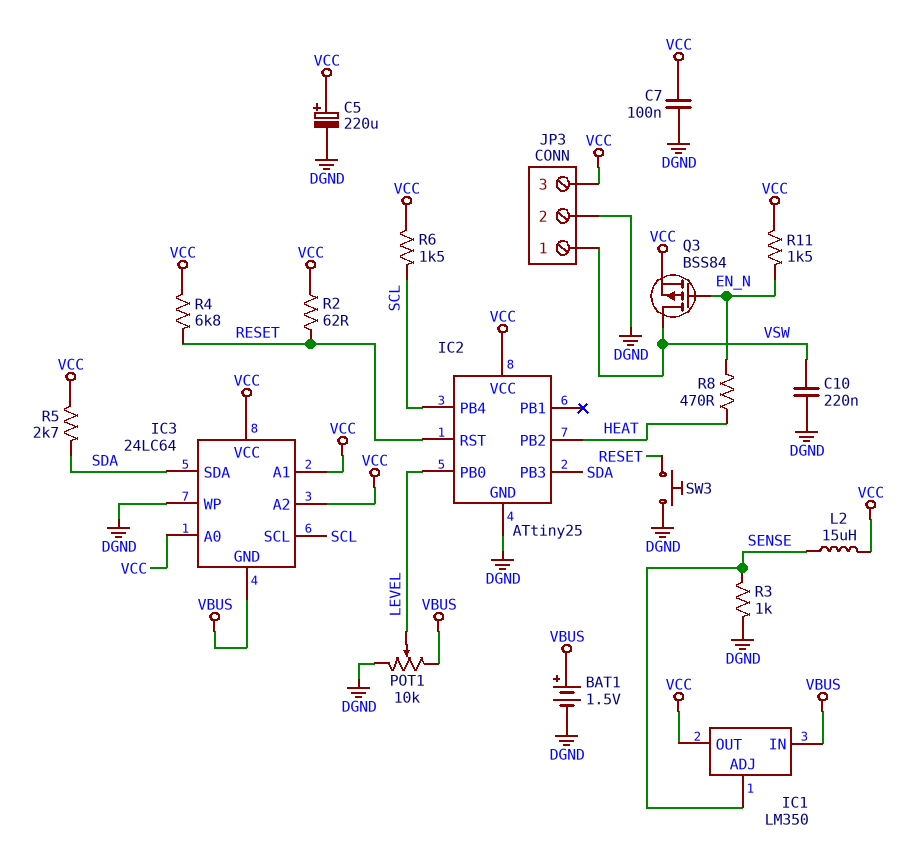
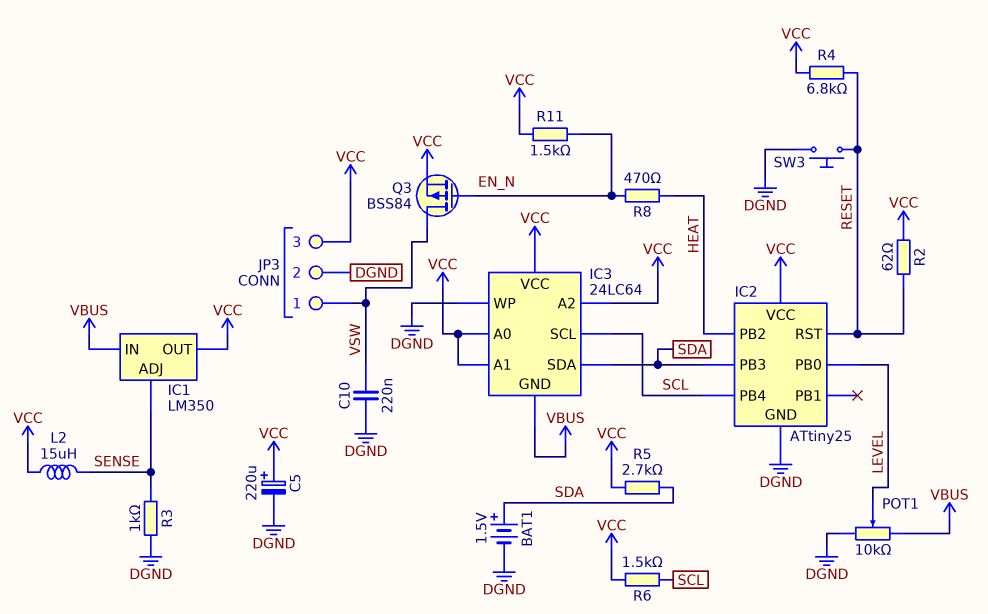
BAT1: 1.5V (plus VBUS, minus DGND) -> 1.5V (plus SDA, minus DGND)
C7: 100nF (DGND, VCC) -> none

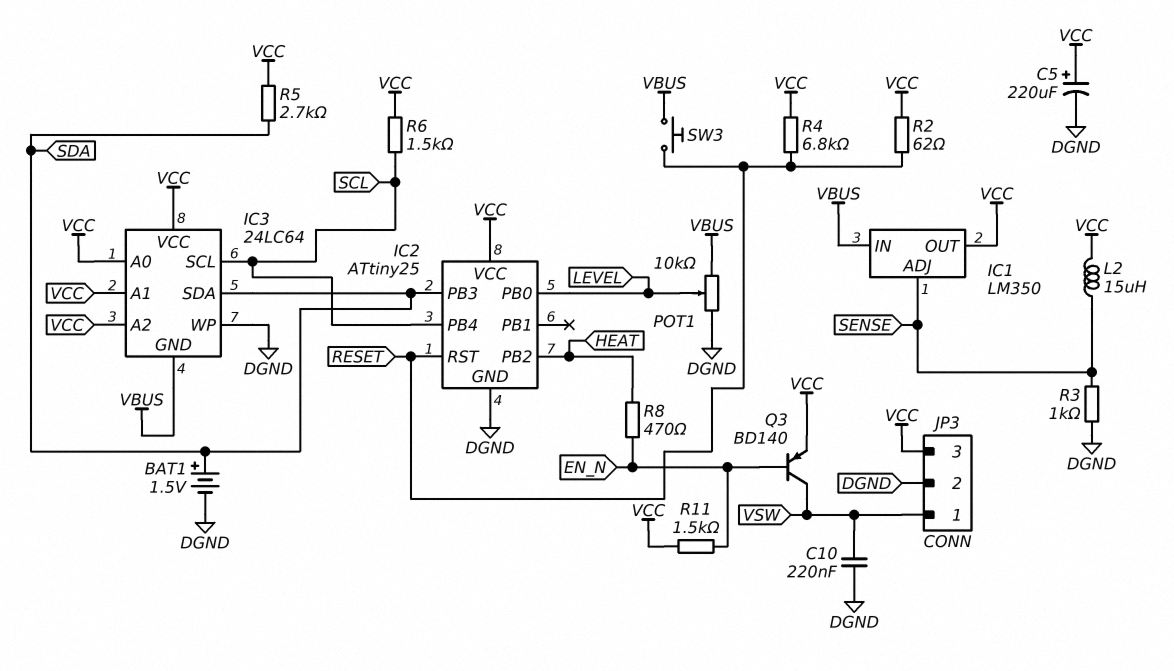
Q3: PMOS BSS84 (G EN_N, D VSW, S VCC) -> PNP BD140 (B EN_N, C VSW, E VCC)
SW3: button (DGND, RESET) -> button (RESET, VBUS)

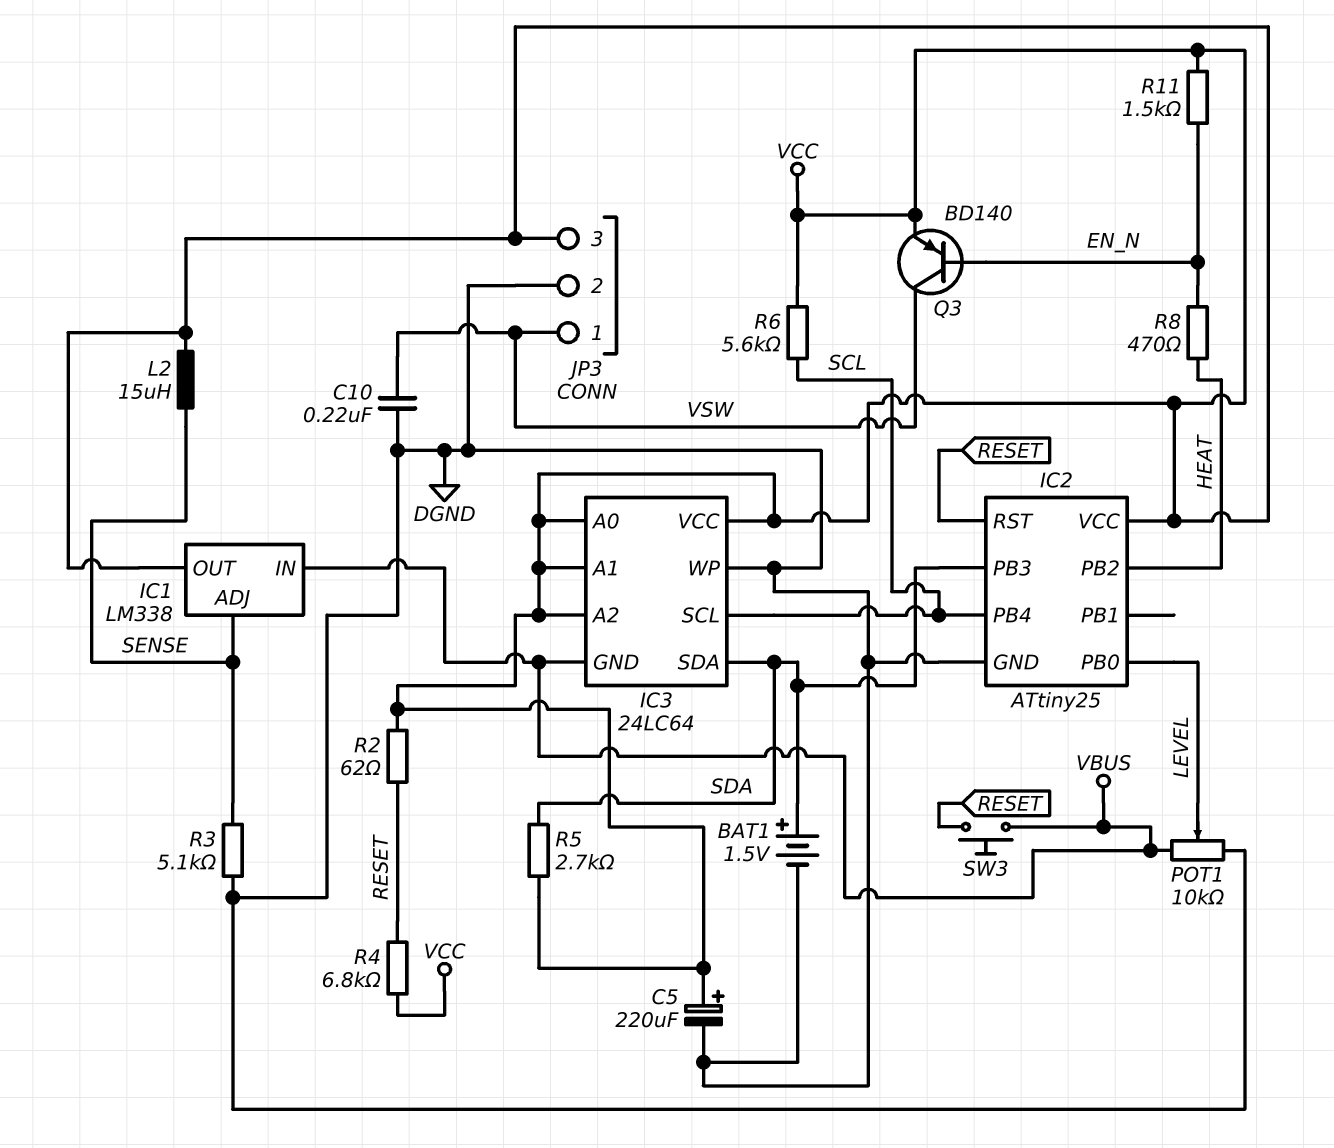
IC1: LM350 -> LM338
R3: 1k (DGND, SENSE) -> 5.1k (DGND, SENSE)
R6: 1.5k (SCL, VCC) -> 5.6k (SCL, VCC)

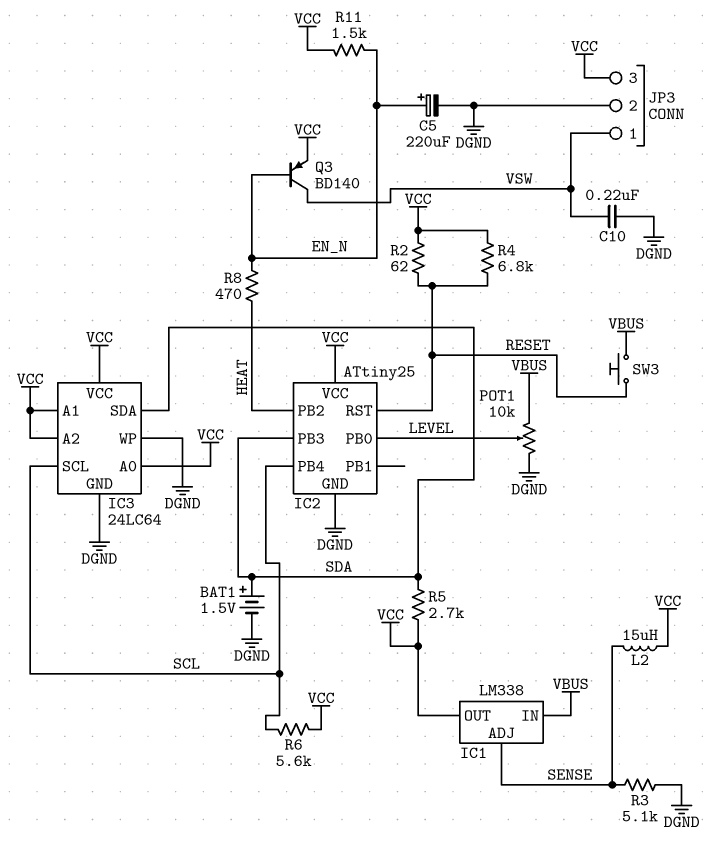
C5: 220uF (plus VCC, minus DGND) -> 220uF (plus EN_N, minus DGND)
IC3 pin GND: VBUS -> DGND

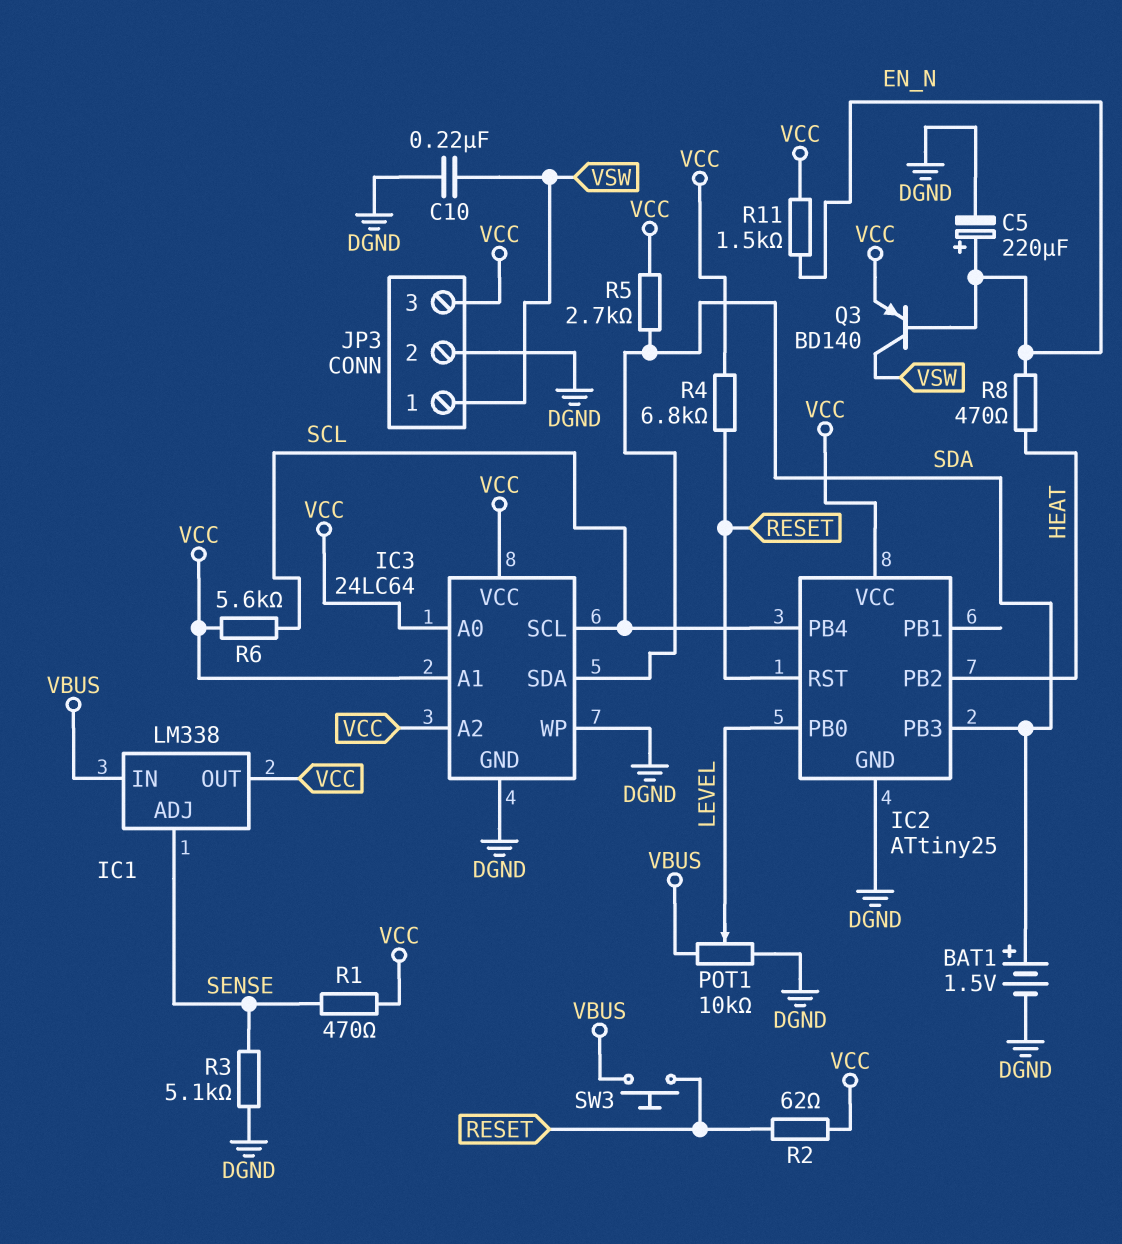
L2: 15uH (SENSE, VCC) -> none
R1: none -> 470 (SENSE, VCC)

